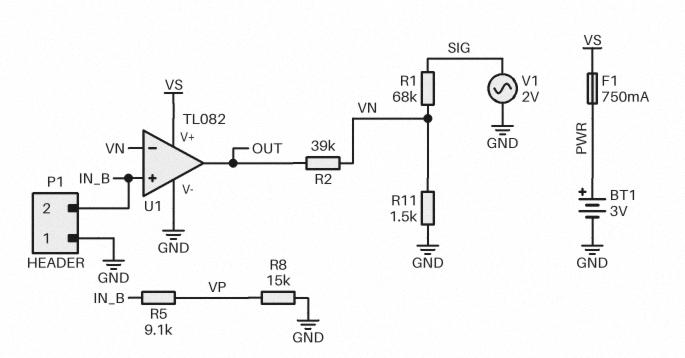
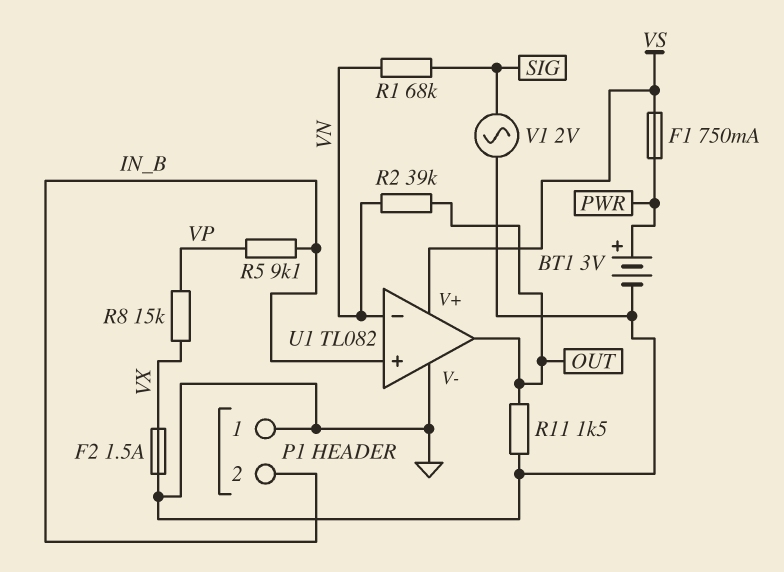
F2: none -> 1.5A (GND, VX)
R8: 15k (GND, VP) -> 15k (VP, VX)
R11: 1.5k (GND, VN) -> 1.5k (GND, OUT)

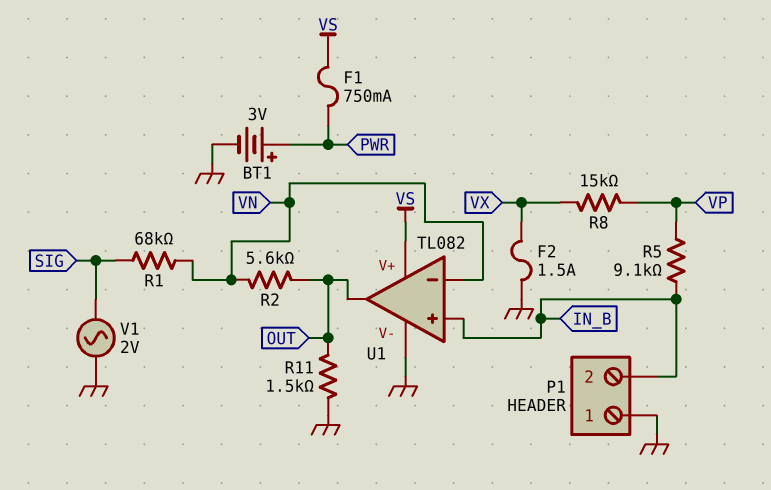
R2: 39k (OUT, VN) -> 5.6k (OUT, VN)

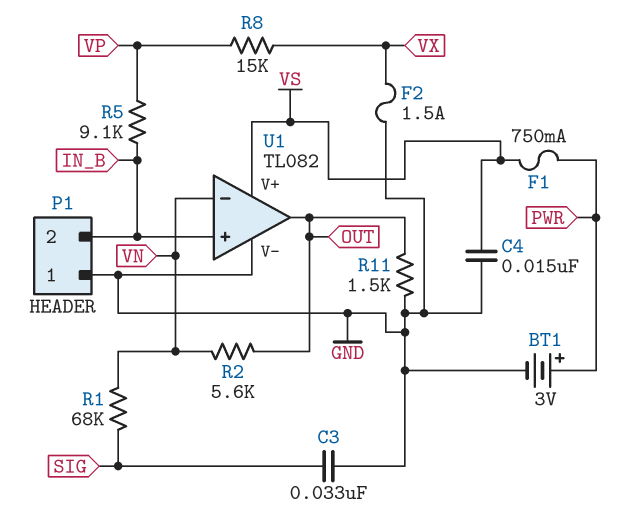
C3: none -> 33nF (GND, SIG)
C4: none -> 15nF (GND, VS)
V1: AC 2V (GND, SIG) -> none

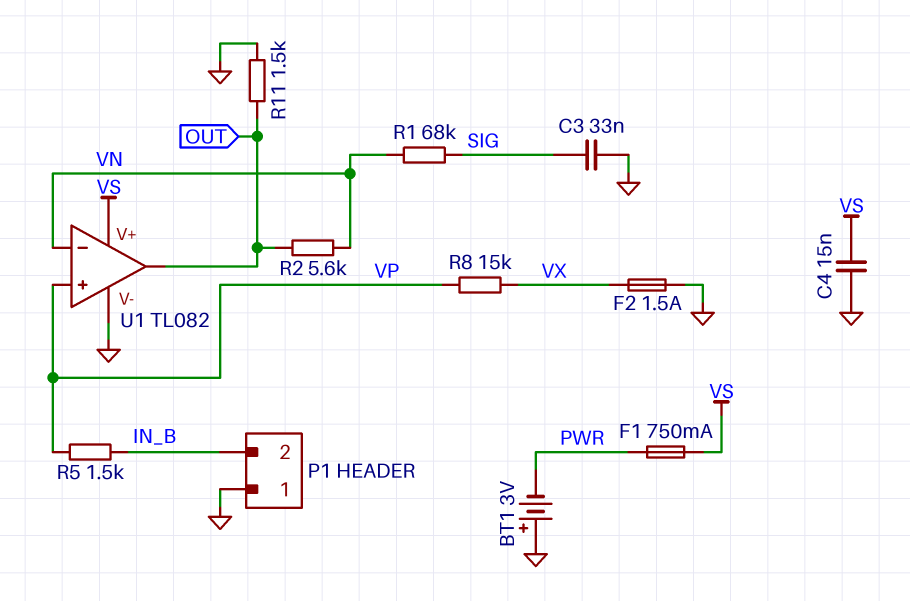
BT1: 3V (plus PWR, minus GND) -> 3V (plus GND, minus PWR)
R5: 9.1k (IN_B, VP) -> 1.5k (IN_B, VP)
U1 pin in+: IN_B -> VP

